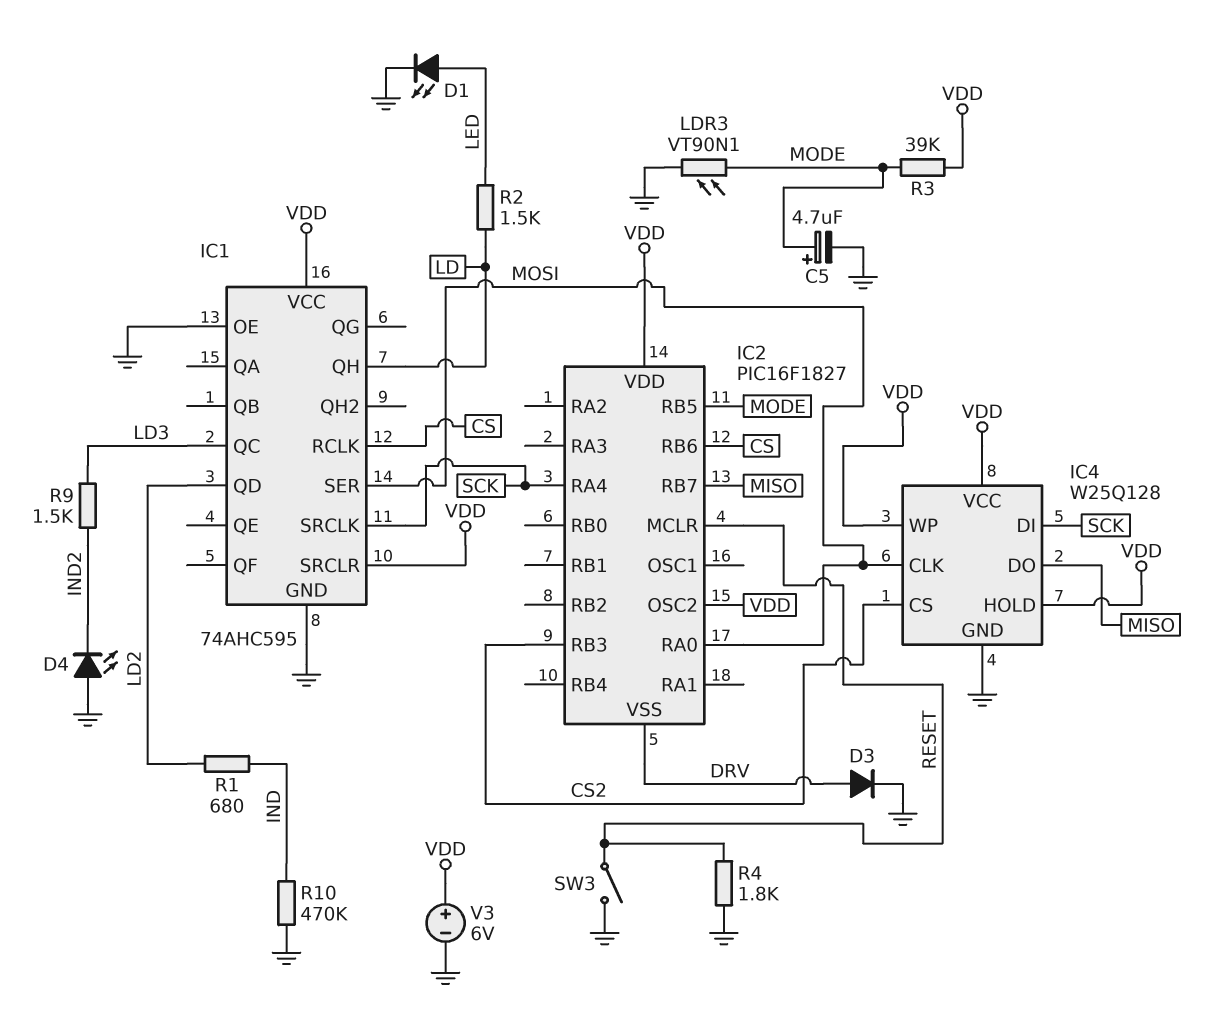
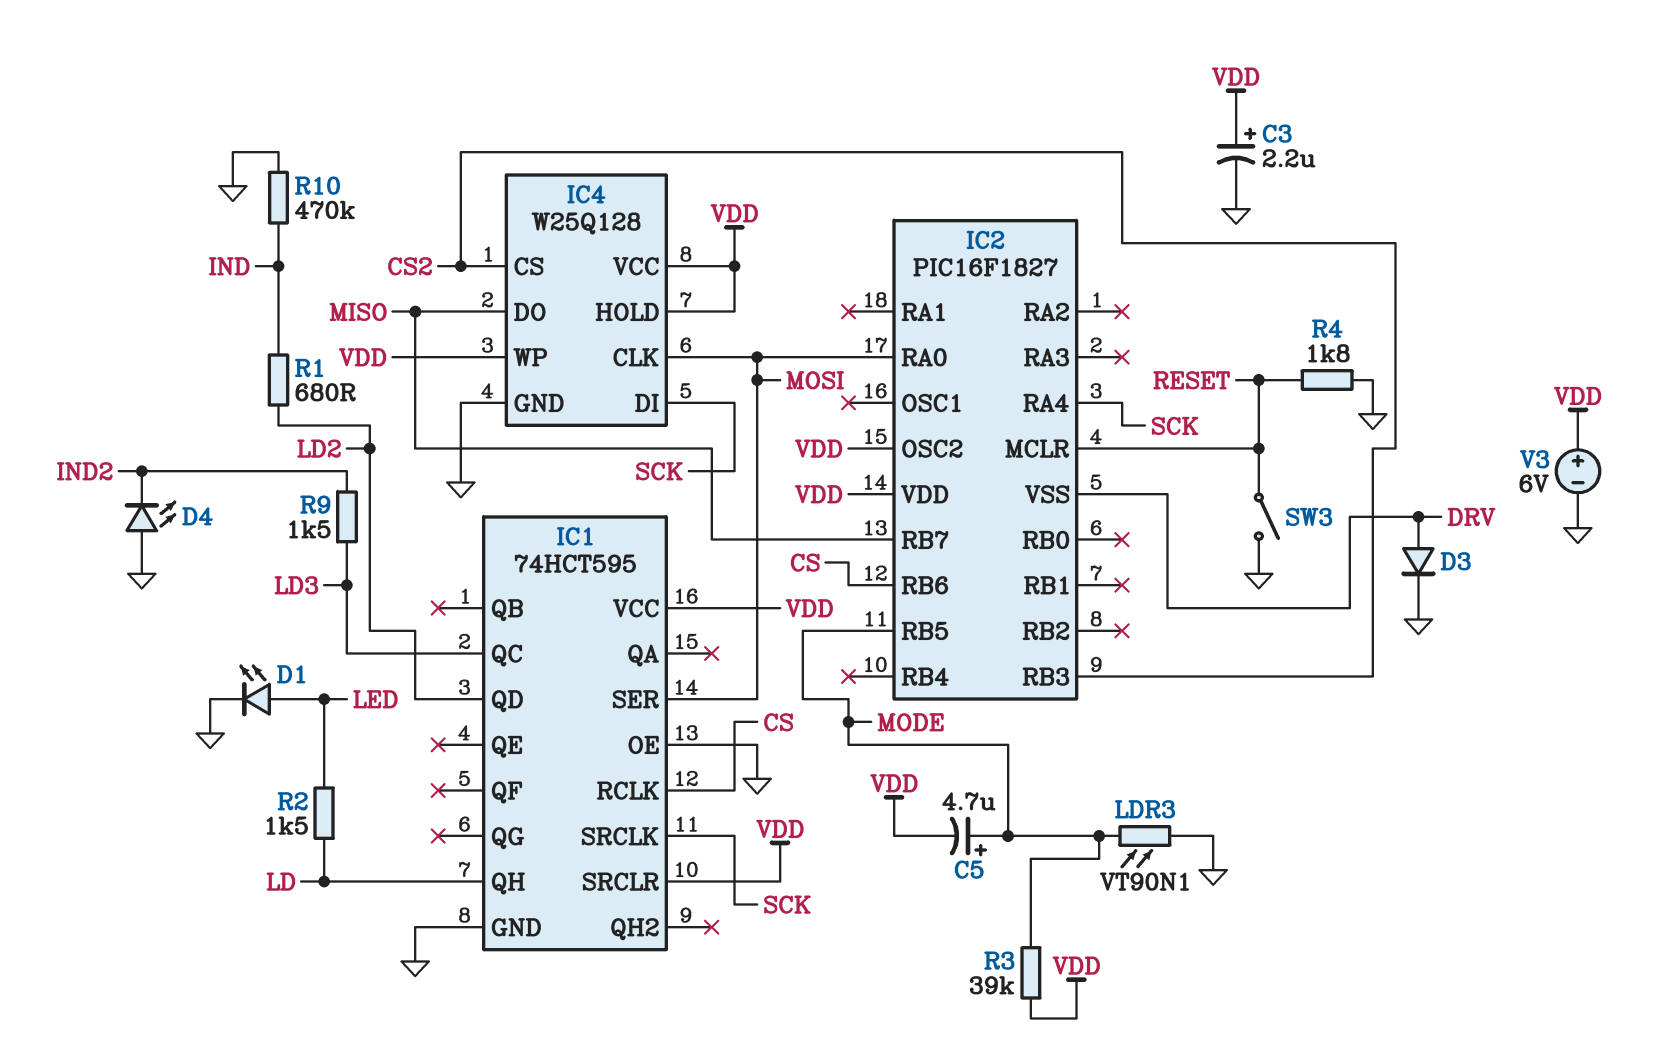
C3: none -> 2.2uF (plus VDD, minus GND)
C5: 4.7uF (plus MODE, minus GND) -> 4.7uF (plus MODE, minus VDD)
IC1: 74AHC595 -> 74HCT595

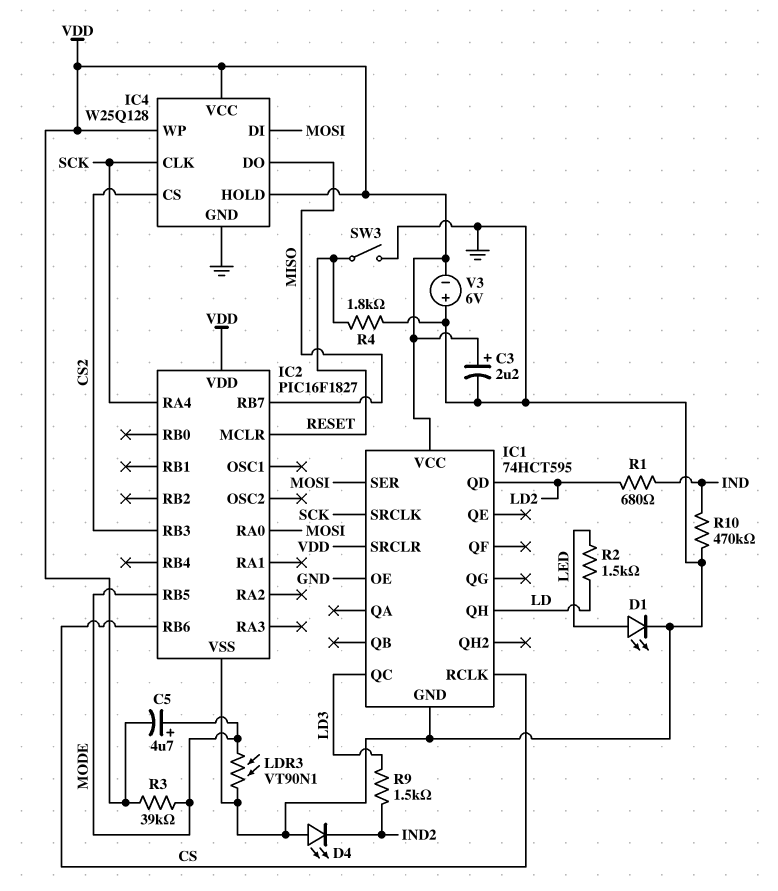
D3: diode (A DRV, K GND) -> none
IC2 pin OSC2: VDD -> none
IC2 pin VSS: DRV -> GND
IC4 pin CLK: MOSI -> SCK
IC4 pin DI: SCK -> MOSI
V3: 6V (plus VDD, minus GND) -> 6V (plus GND, minus VDD)

